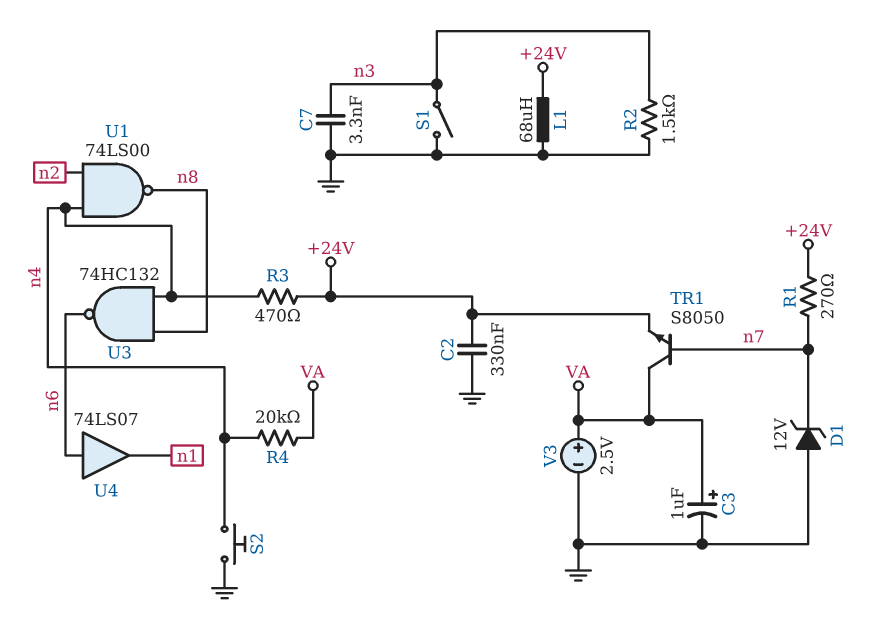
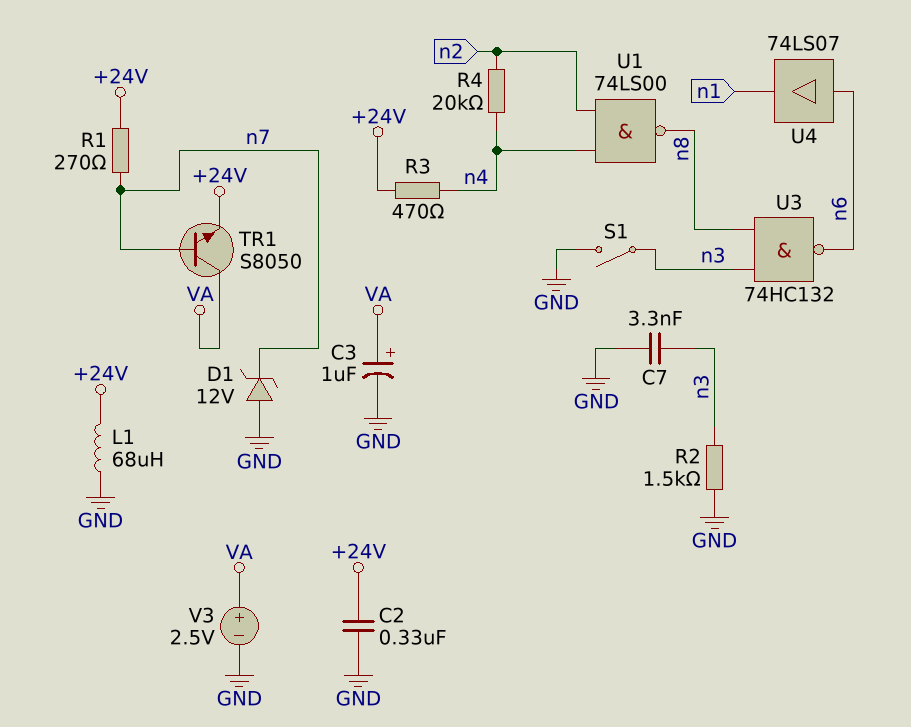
R4: 20k (VA, n4) -> 20k (n2, n4)
S2: button (GND, n4) -> none
U3: NAND 74HC132 (in n4, in n8, out n6) -> NAND 74HC132 (in n3, in n8, out n6)

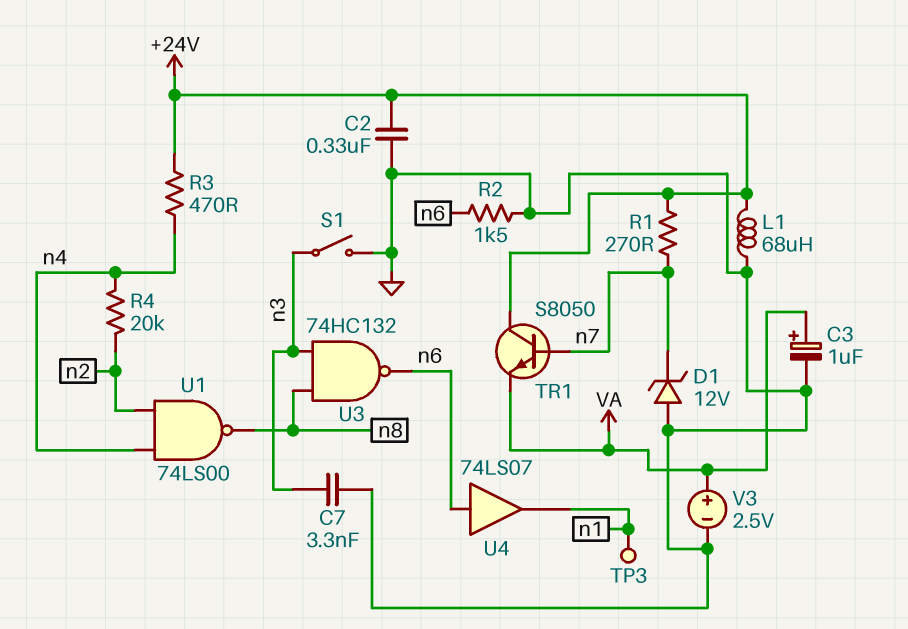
R2: 1.5k (GND, n3) -> 1.5k (GND, n6)
TP3: none -> test point (n1)
TR1: NPN S8050 (B n7, C VA, E +24V) -> NPN S8050 (B n7, C +24V, E VA)

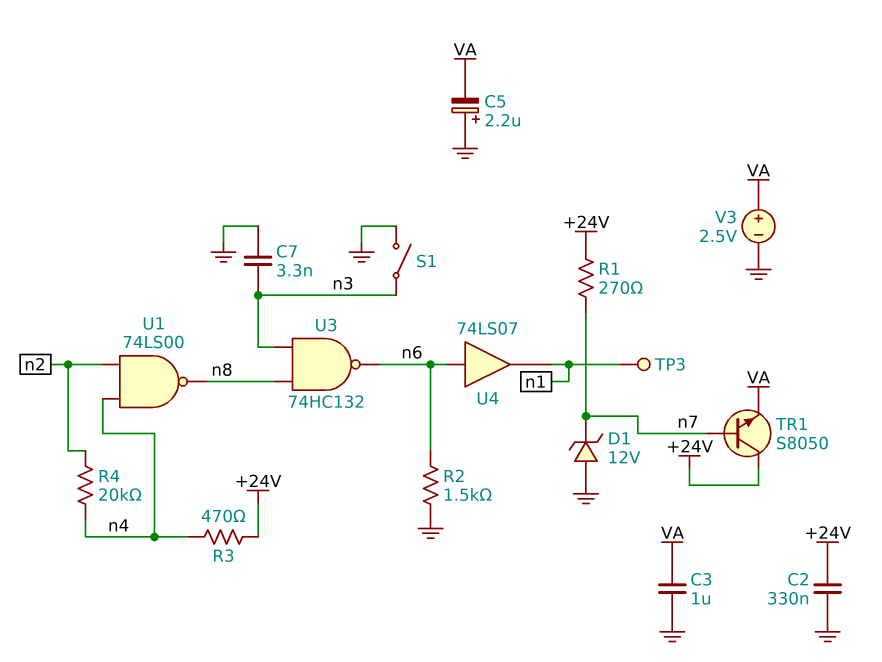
C3: 1uF (plus VA, minus GND) -> 1uF (GND, VA)
C5: none -> 2.2uF (plus GND, minus VA)
L1: 68uH (+24V, GND) -> none

